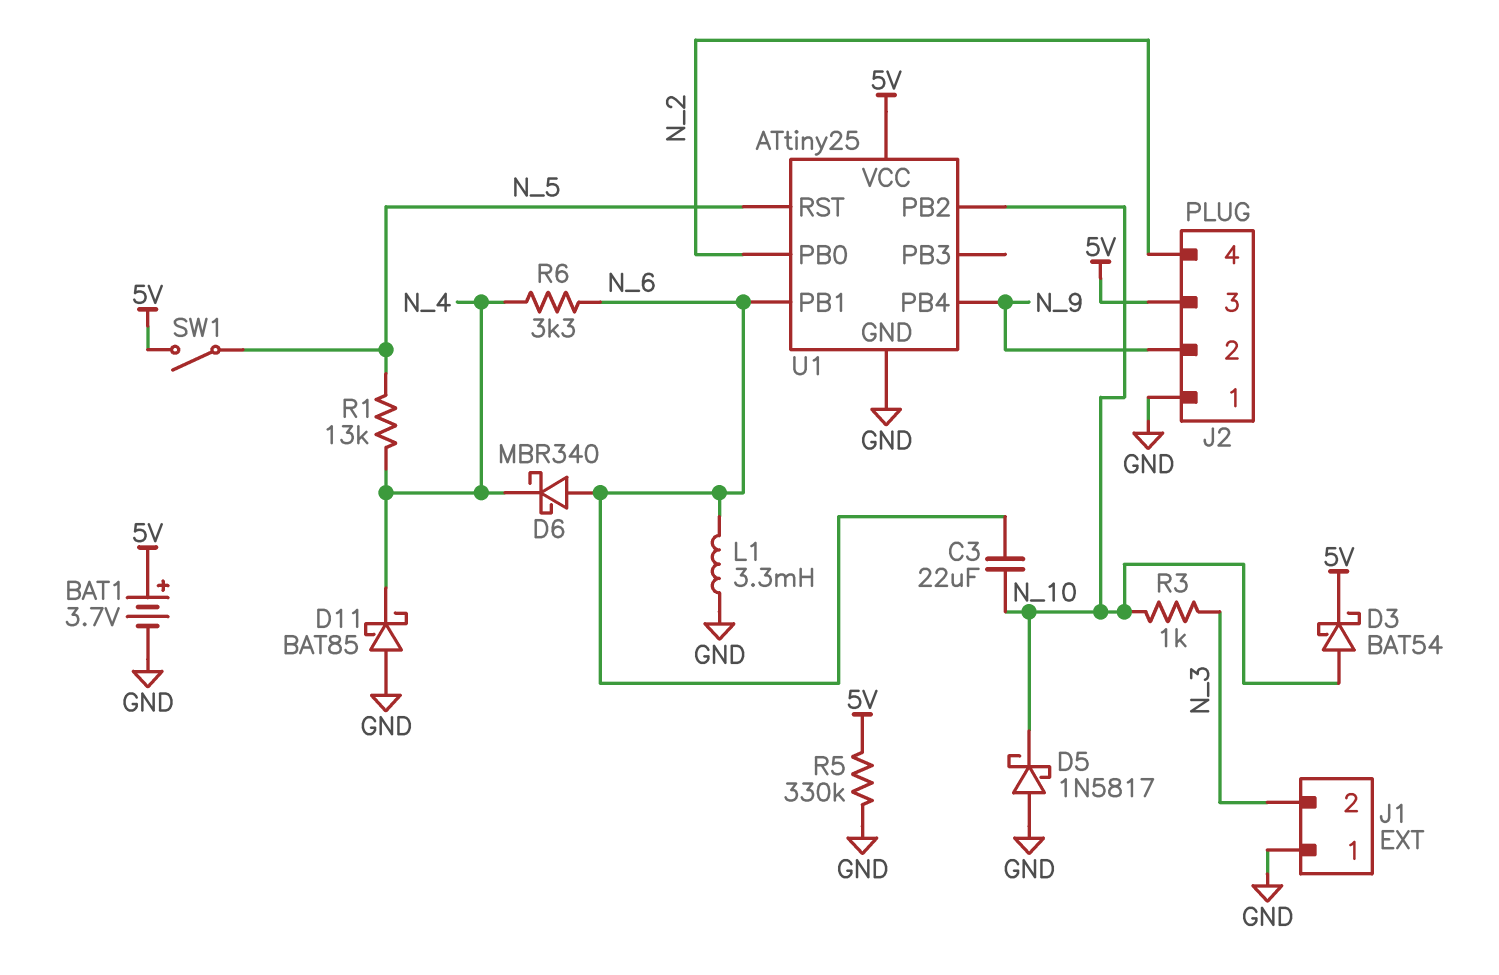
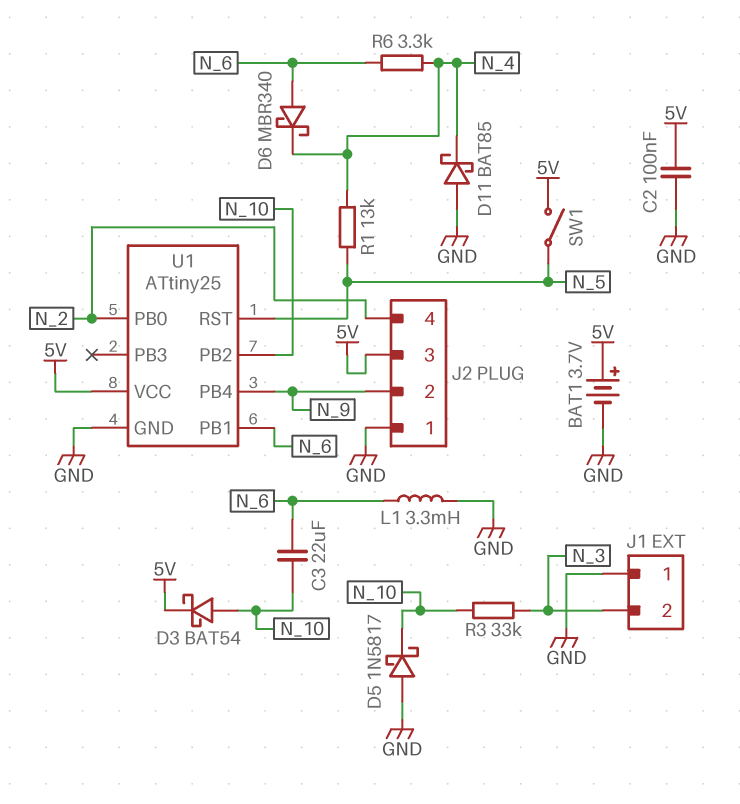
C2: none -> 100nF (5V, GND)
R3: 1k (N_3, N_10) -> 33k (N_3, N_10)
R5: 330k (5V, GND) -> none

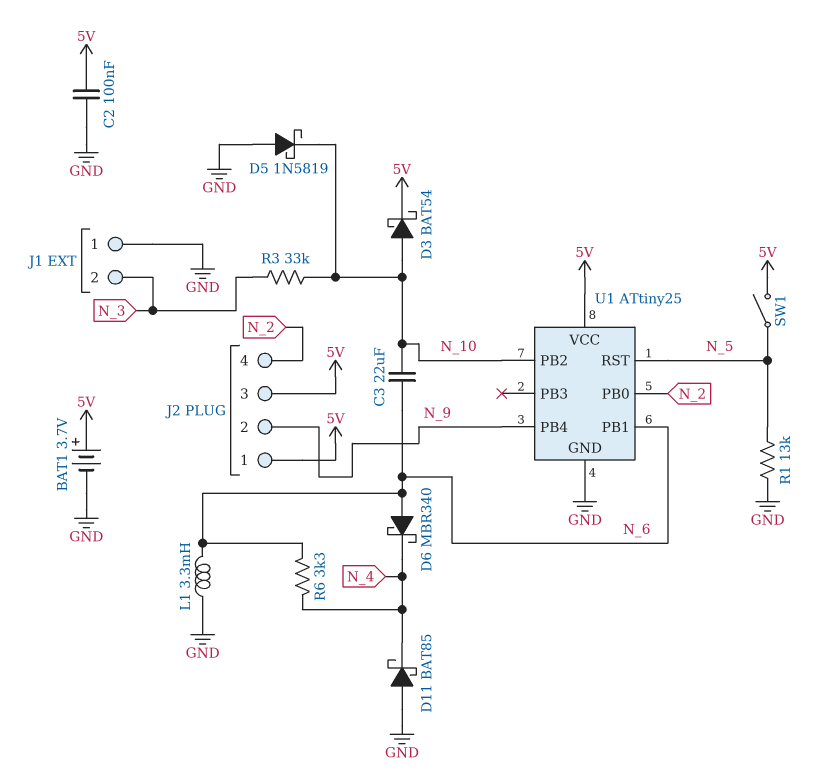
D5: schottky 1N5817 (A GND, K N_10) -> schottky 1N5819 (A GND, K N_10)
J2 pin 1: GND -> 5V
R1: 13k (N_4, N_5) -> 13k (GND, N_5)

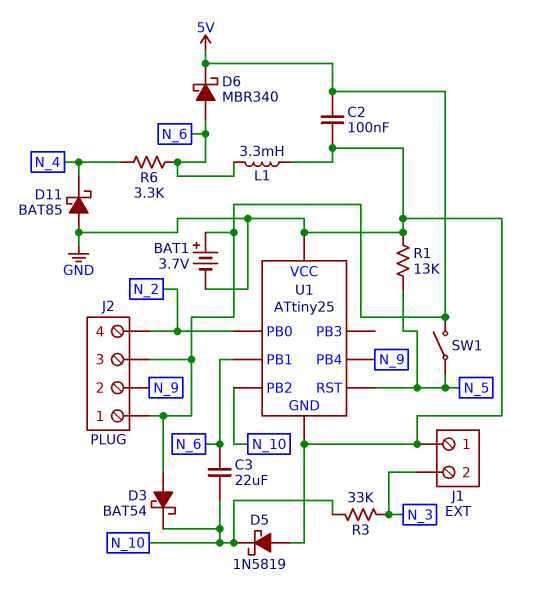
D3: schottky BAT54 (A N_10, K 5V) -> schottky BAT54 (A 5V, K N_10)
D6: schottky MBR340 (A N_6, K N_4) -> schottky MBR340 (A N_6, K 5V)
U1 pin VCC: 5V -> GND

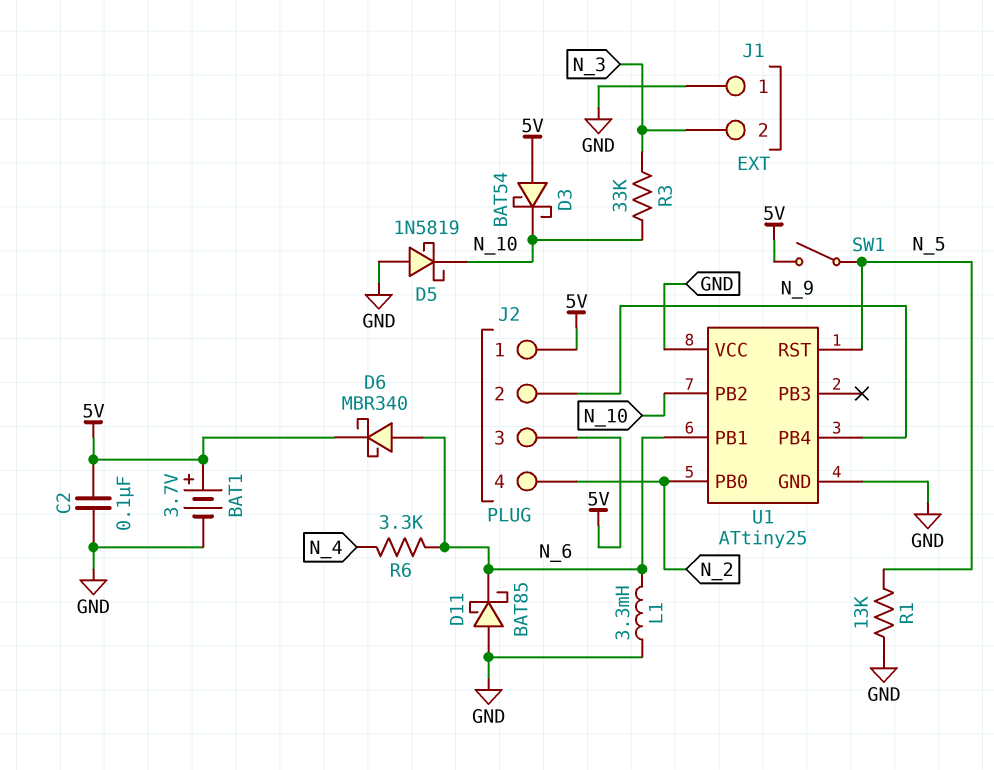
C3: 22uF (N_6, N_10) -> none
D11: schottky BAT85 (A GND, K N_4) -> schottky BAT85 (A GND, K N_6)

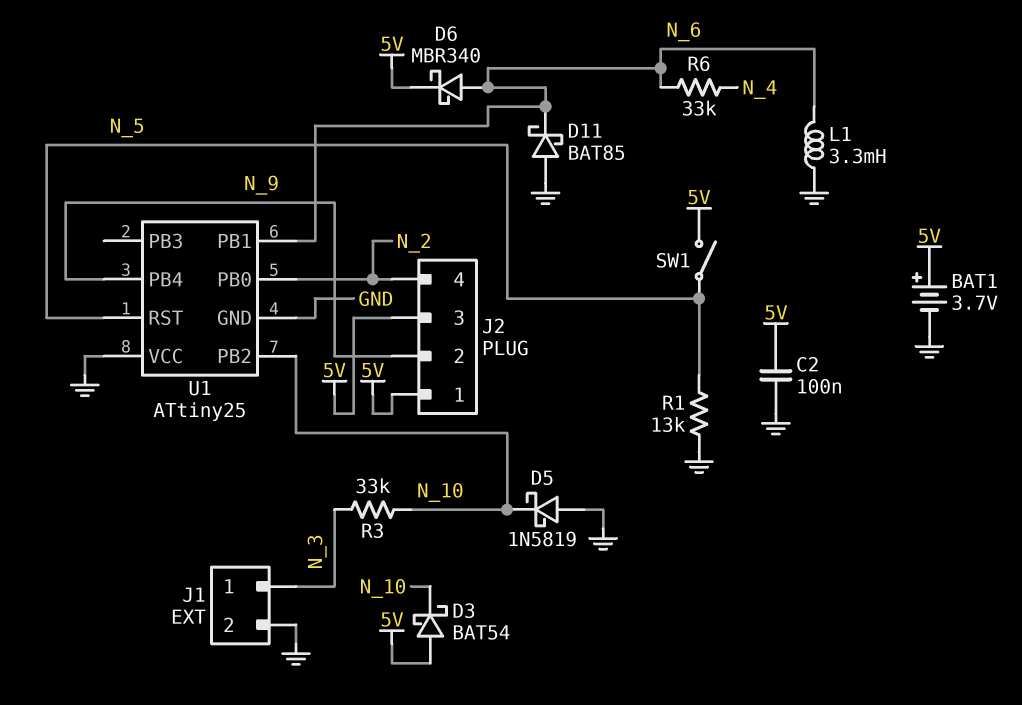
J1 pin 1: GND -> N_3
J1 pin 2: N_3 -> GND
R6: 3.3k (N_4, N_6) -> 33k (N_4, N_6)

